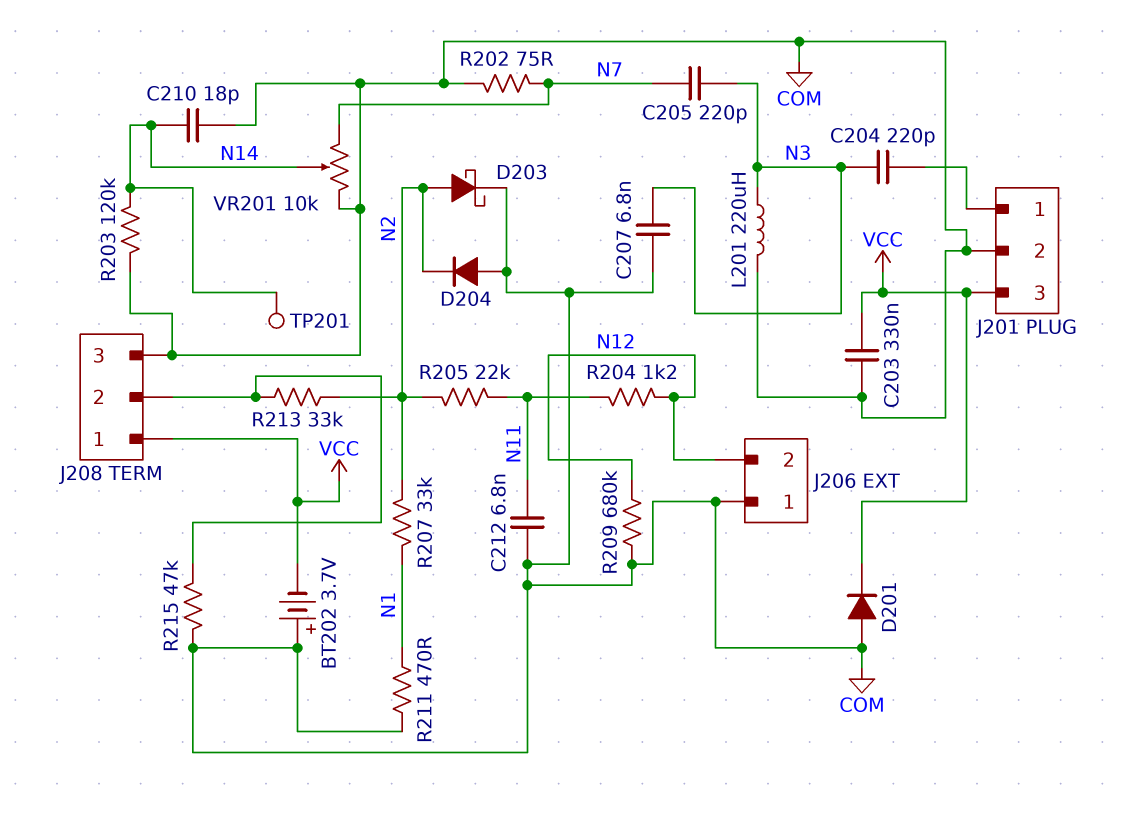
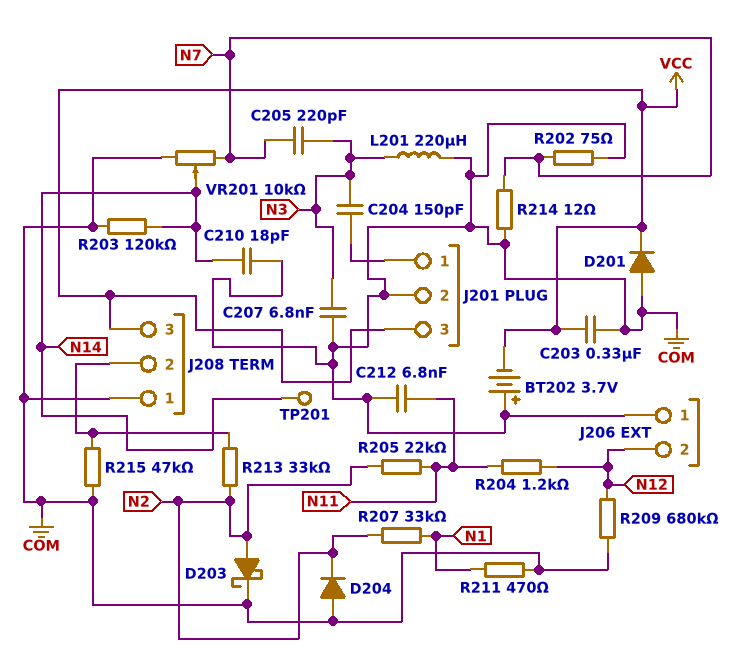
C204: 220pF (J201/1, N3) -> 150pF (J201/1, N3)
J208 pin 1: VCC -> COM
J208 pin 3: COM -> VCC
R214: none -> 12 (COM, N7)

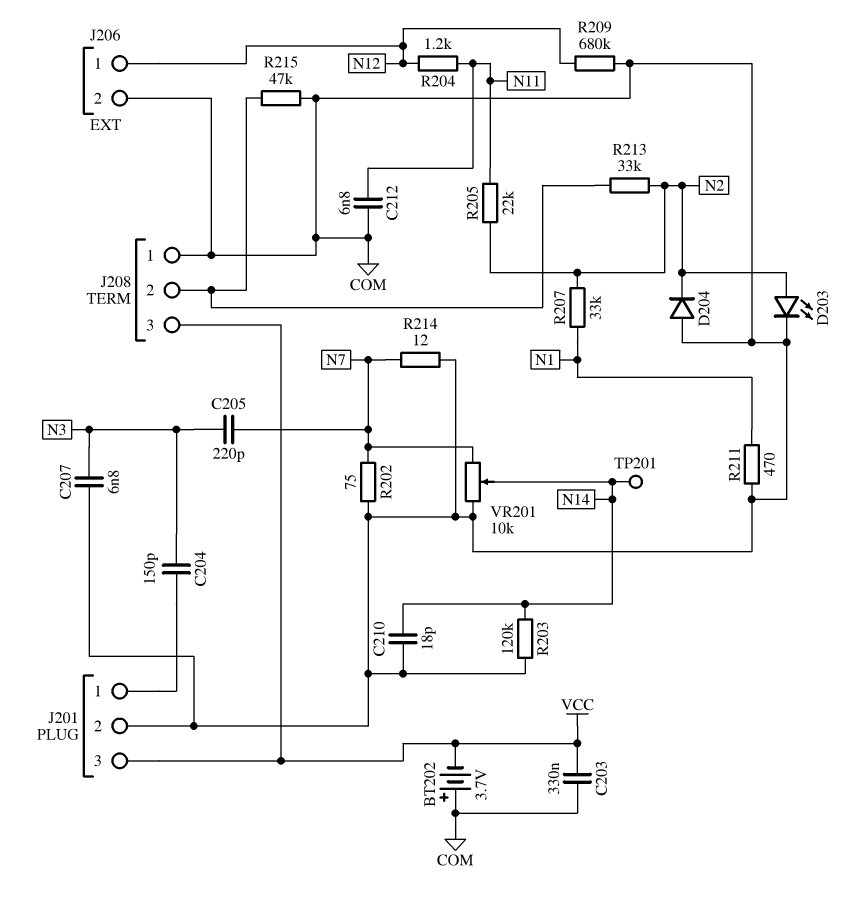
D201: diode (A COM, K VCC) -> none
D203: schottky (A N2, K COM) -> LED (A N2, K COM)
J206 pin 1: COM -> N12
J206 pin 2: N12 -> COM
L201: 220uH (COM, N3) -> none

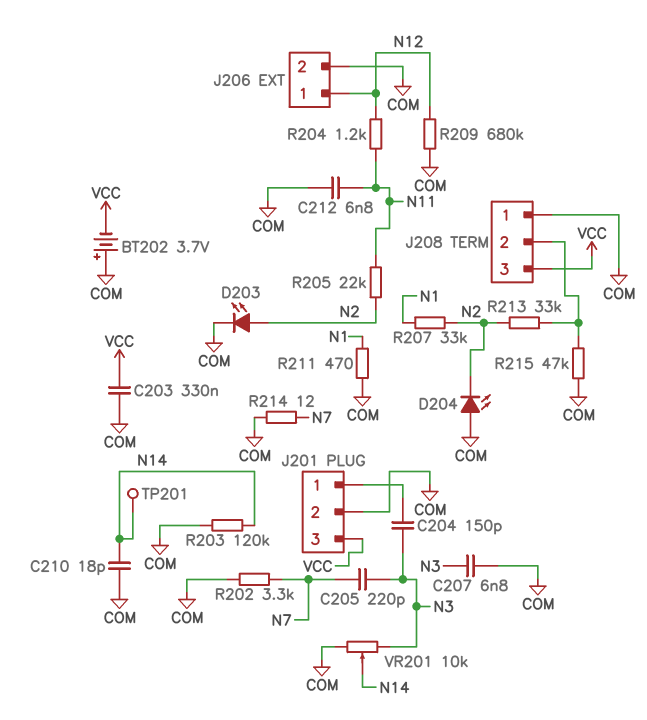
D204: diode (A COM, K N2) -> LED (A COM, K N2)
R202: 75 (COM, N7) -> 3.3k (COM, N7)
VR201: 10k (COM, N7, wiper N14) -> 10k (COM, N3, wiper N14)

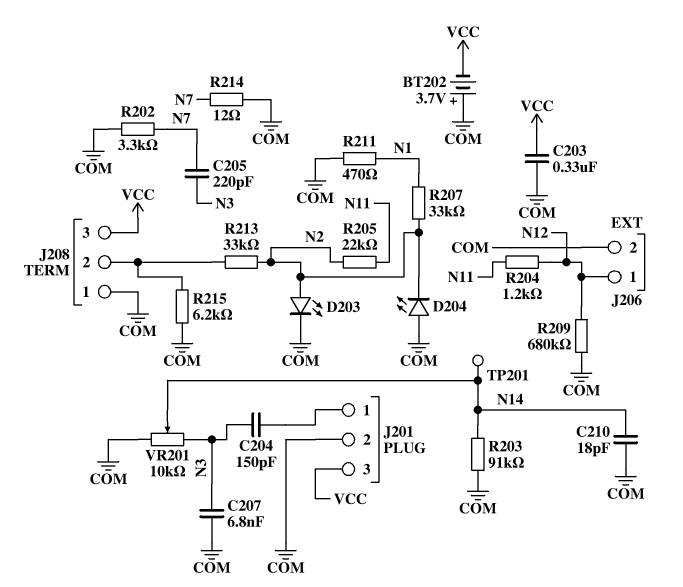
C212: 6.8nF (COM, N11) -> none
R203: 120k (COM, N14) -> 91k (COM, N14)
R215: 47k (COM, J208/2) -> 6.2k (COM, J208/2)

